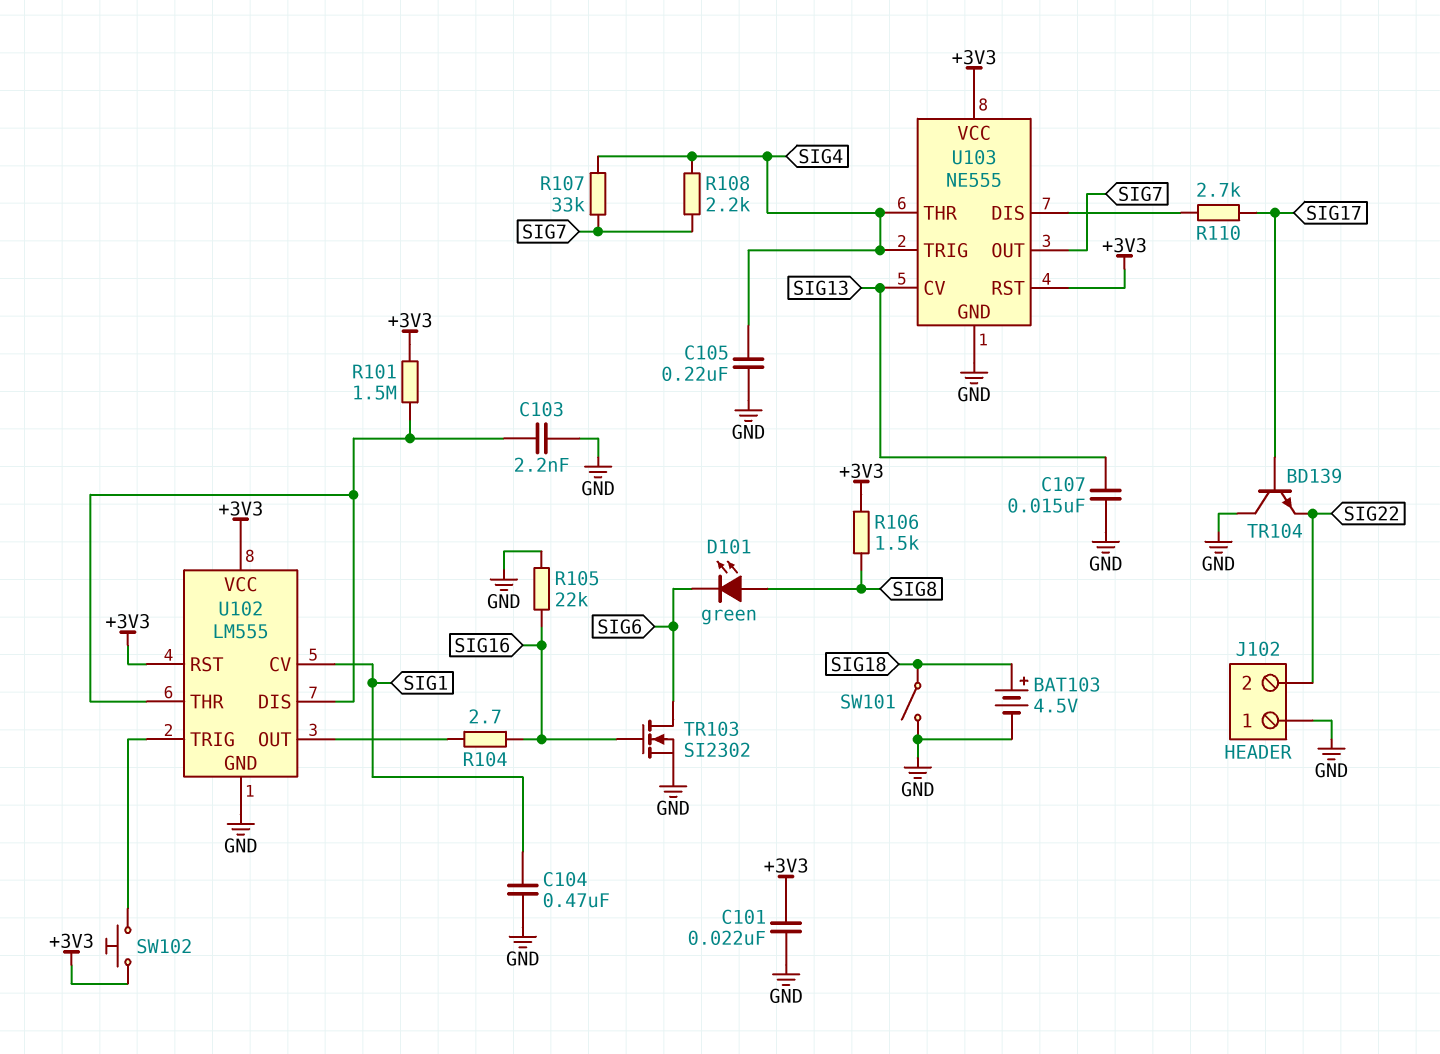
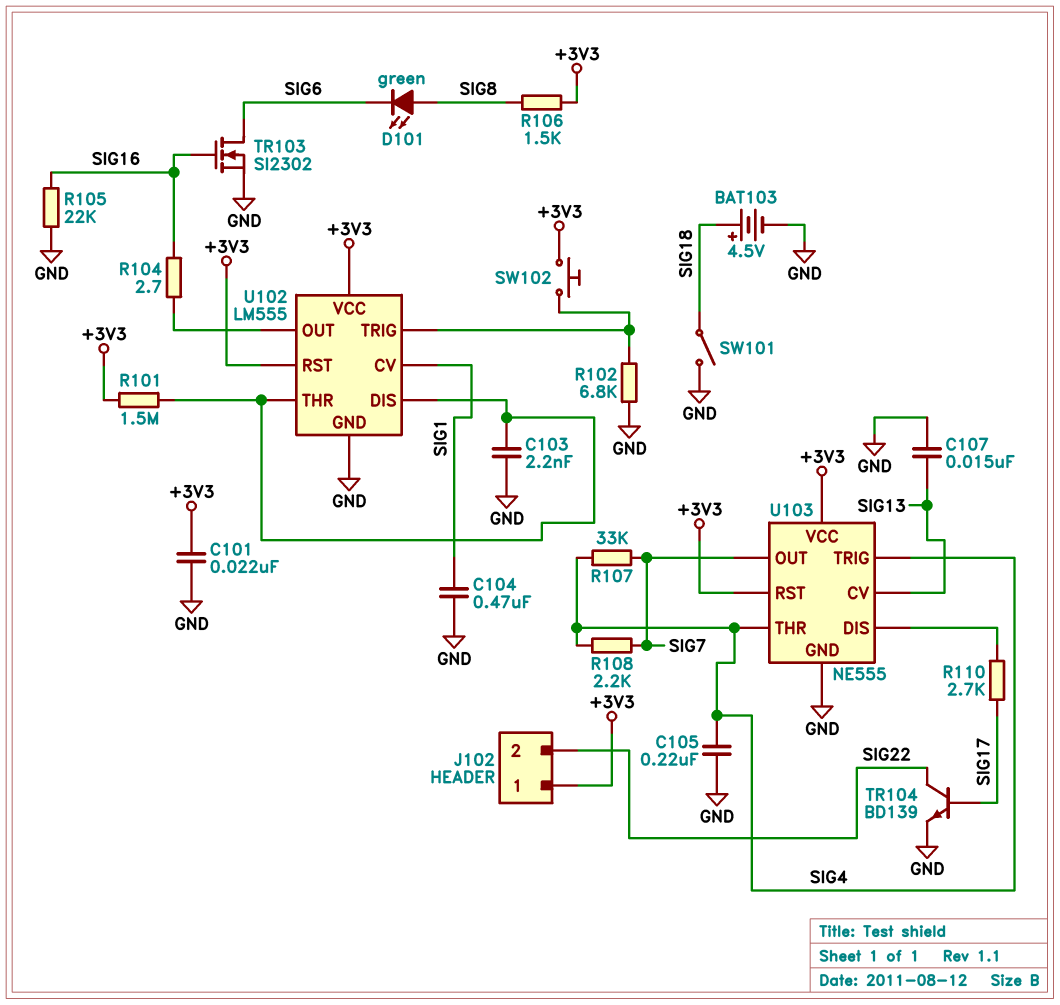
J102 pin 1: GND -> +3V3
R102: none -> 6.8k (GND, U102/TRIG)
TR104: NPN BD139 (B SIG17, C GND, E SIG22) -> NPN BD139 (B SIG17, C SIG22, E GND)

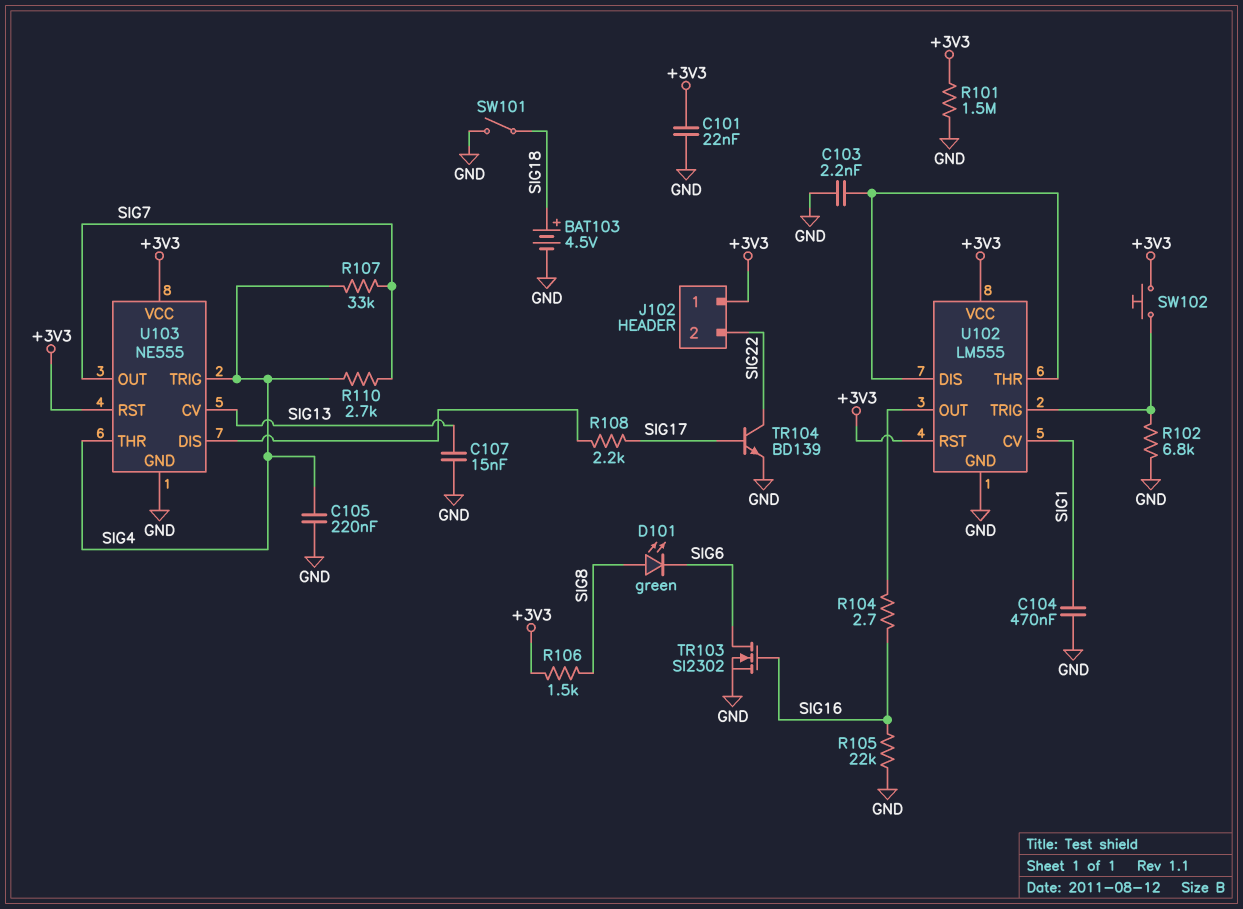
R101: 1.5M (+3V3, U102/DIS) -> 1.5M (+3V3, GND)
R108: 2.2k (SIG4, SIG7) -> 2.2k (SIG17, U103/DIS)
R110: 2.7k (SIG17, U103/DIS) -> 2.7k (SIG4, SIG7)

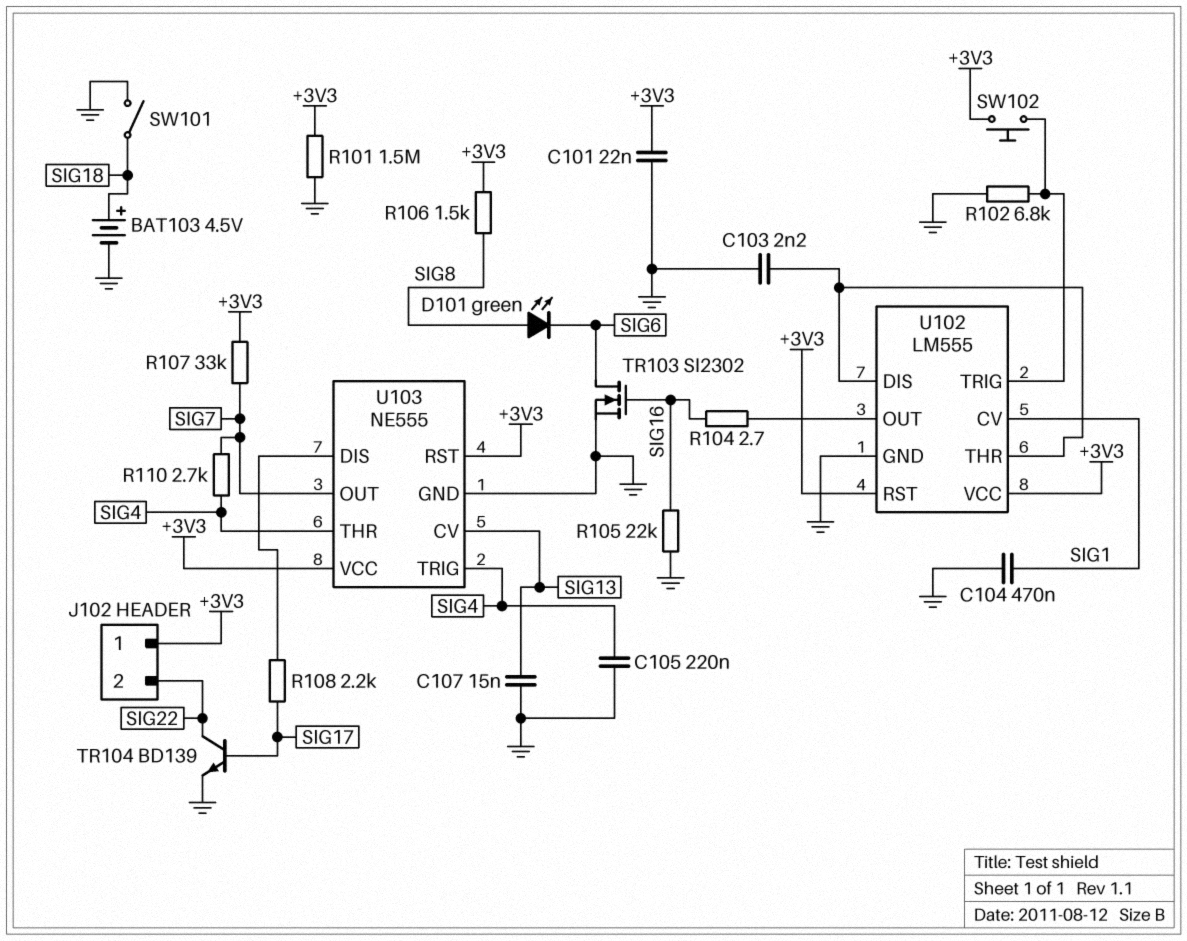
R107: 33k (SIG4, SIG7) -> 33k (+3V3, SIG7)

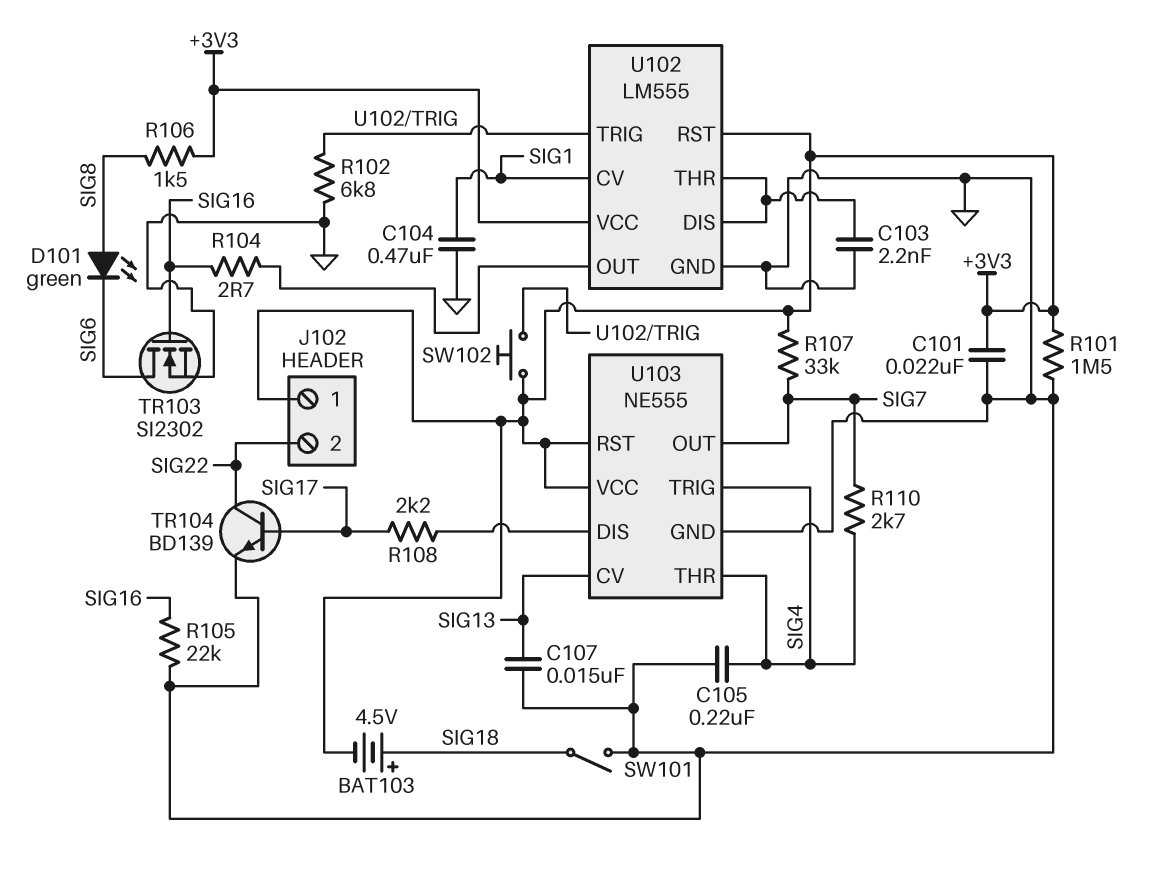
BAT103: 4.5V (plus SIG18, minus GND) -> 4.5V (plus SIG18, minus +3V3)

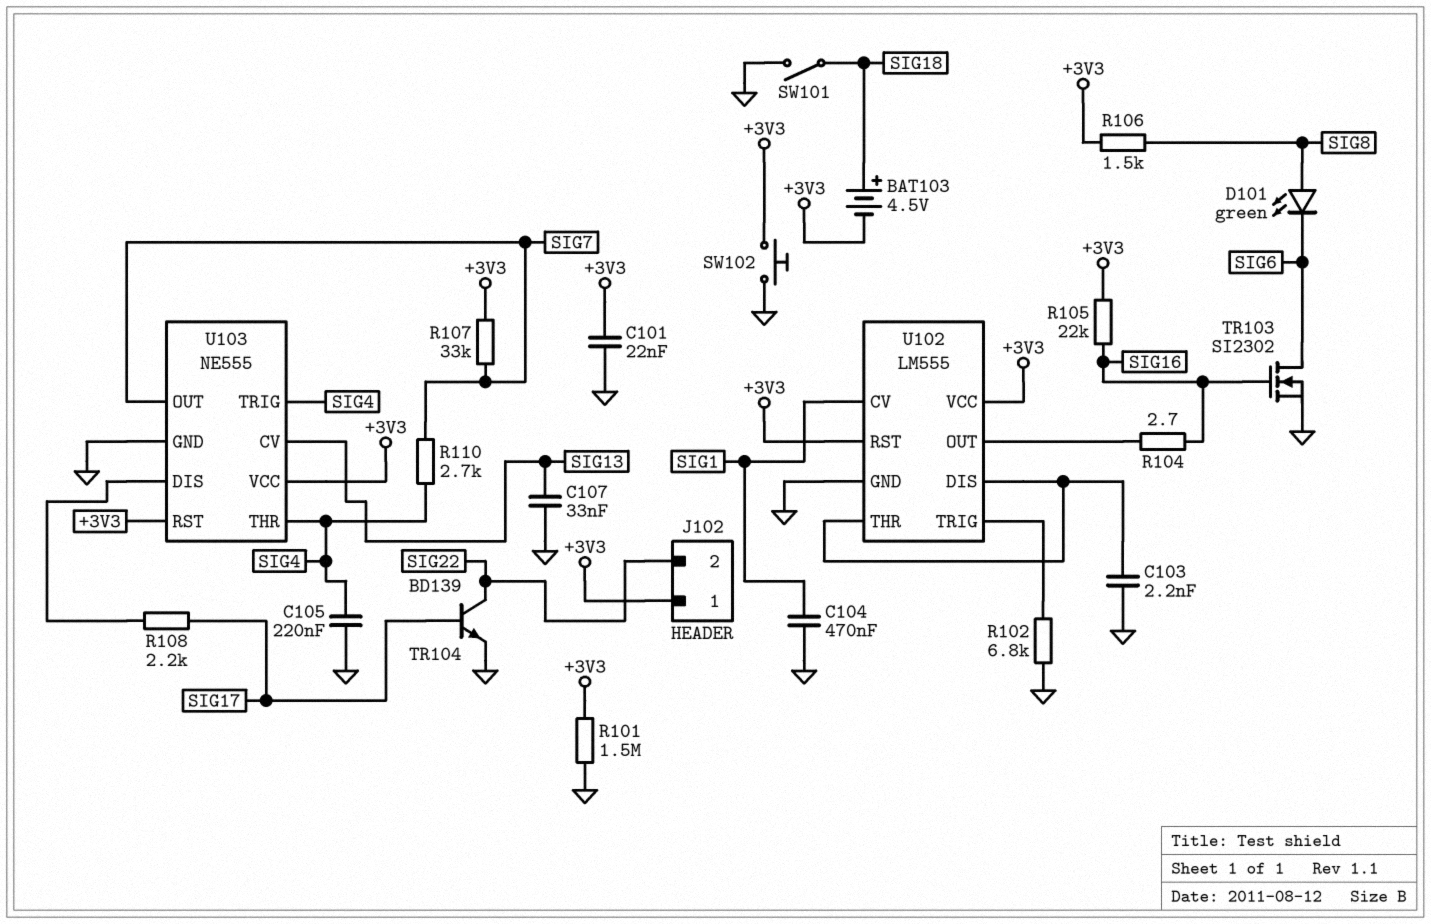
C107: 15nF (GND, SIG13) -> 33nF (GND, SIG13)
R105: 22k (GND, SIG16) -> 22k (+3V3, SIG16)
SW102: button (+3V3, U102/TRIG) -> button (+3V3, GND)

